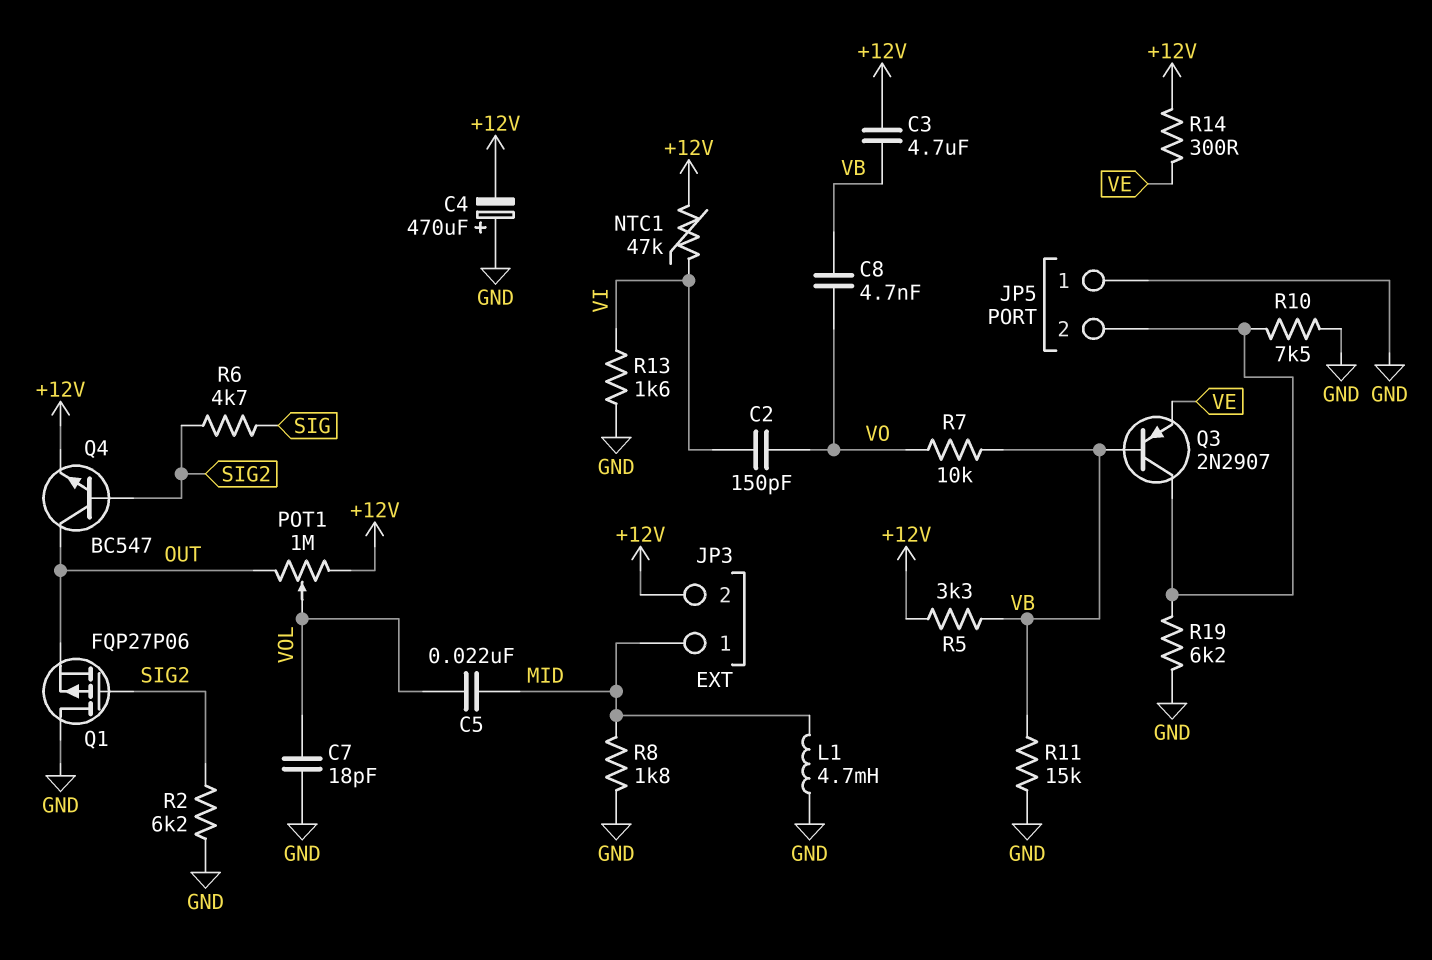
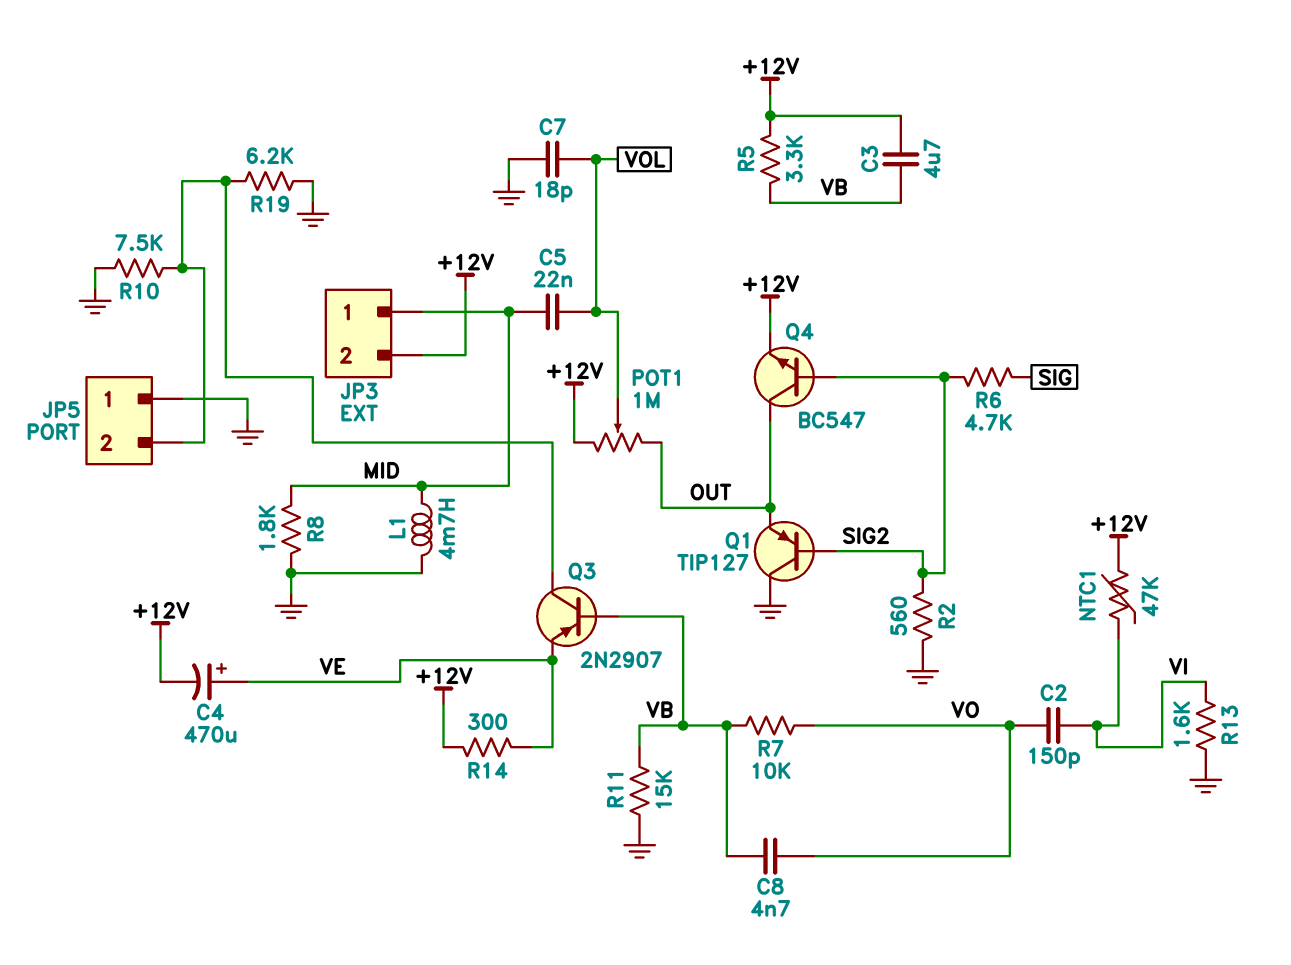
C4: 470uF (plus GND, minus +12V) -> 470uF (plus VE, minus +12V)
Q1: PMOS FQP27P06 (G SIG2, D GND, S OUT) -> PNP TIP127 (B SIG2, C GND, E OUT)
R2: 6.2k (GND, SIG2) -> 560 (GND, SIG2)

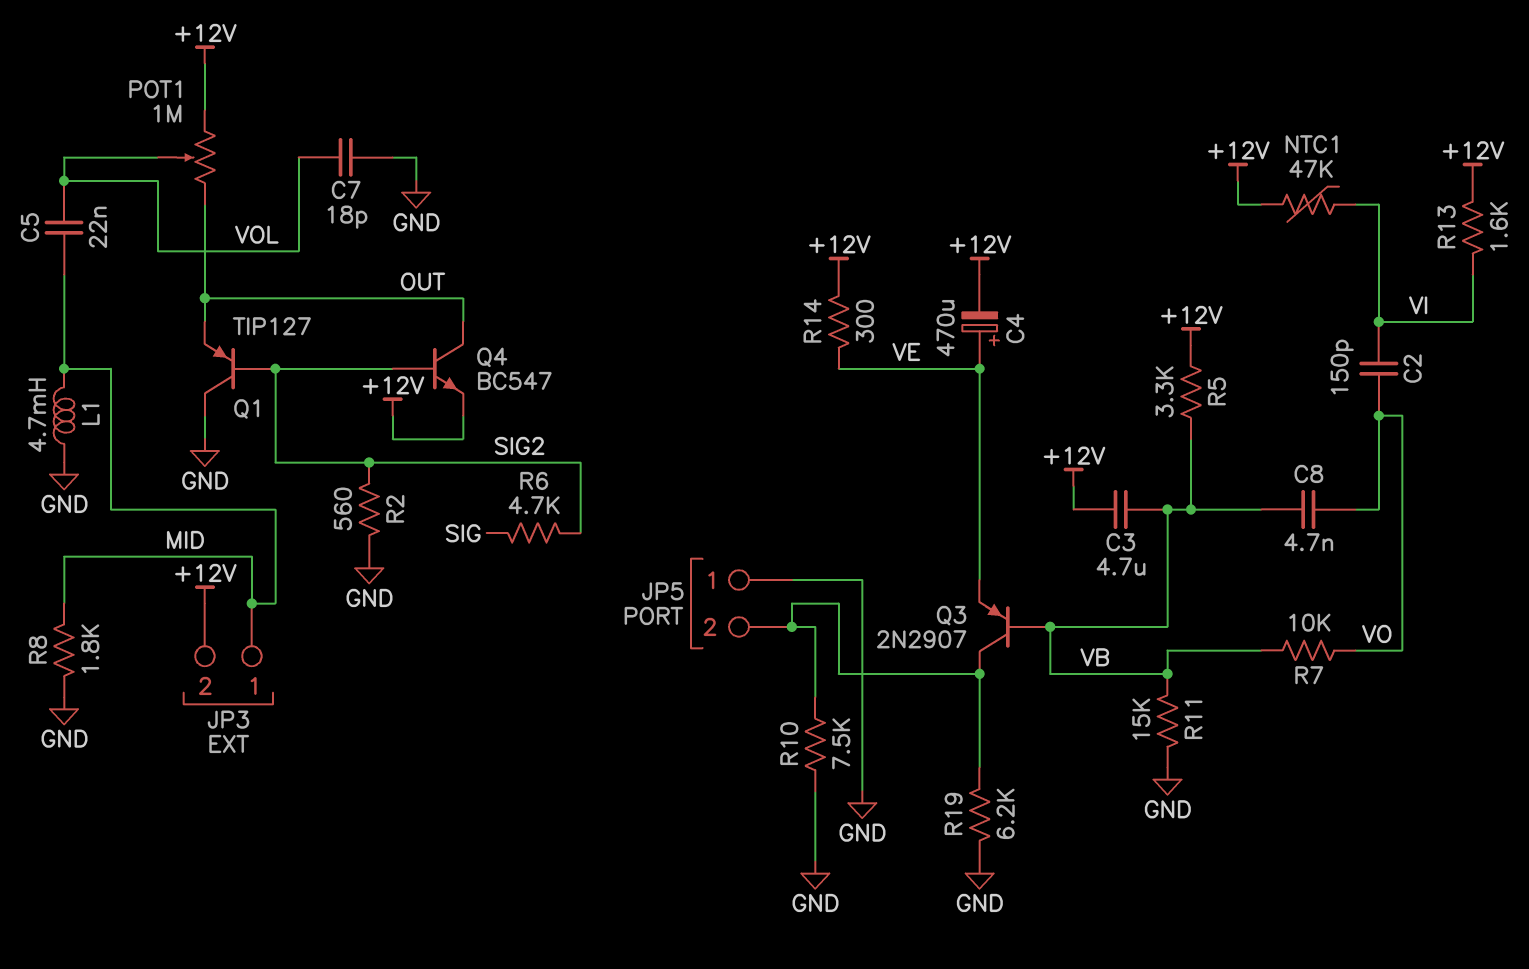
R13: 1.6k (GND, VI) -> 1.6k (+12V, VI)

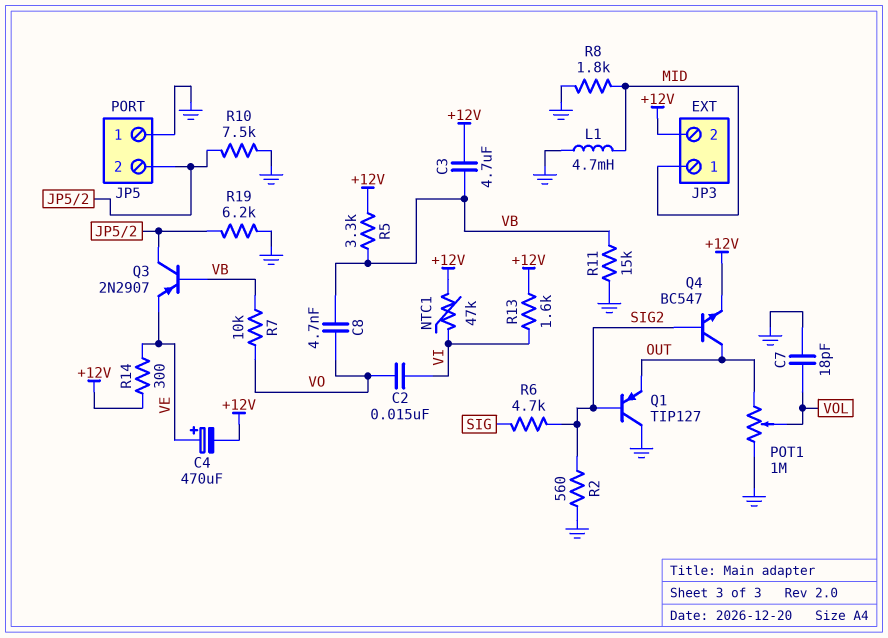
C2: 150pF (VI, VO) -> 15nF (VI, VO)
C5: 22nF (MID, VOL) -> none
POT1: 1M (+12V, OUT, wiper VOL) -> 1M (GND, OUT, wiper VOL)

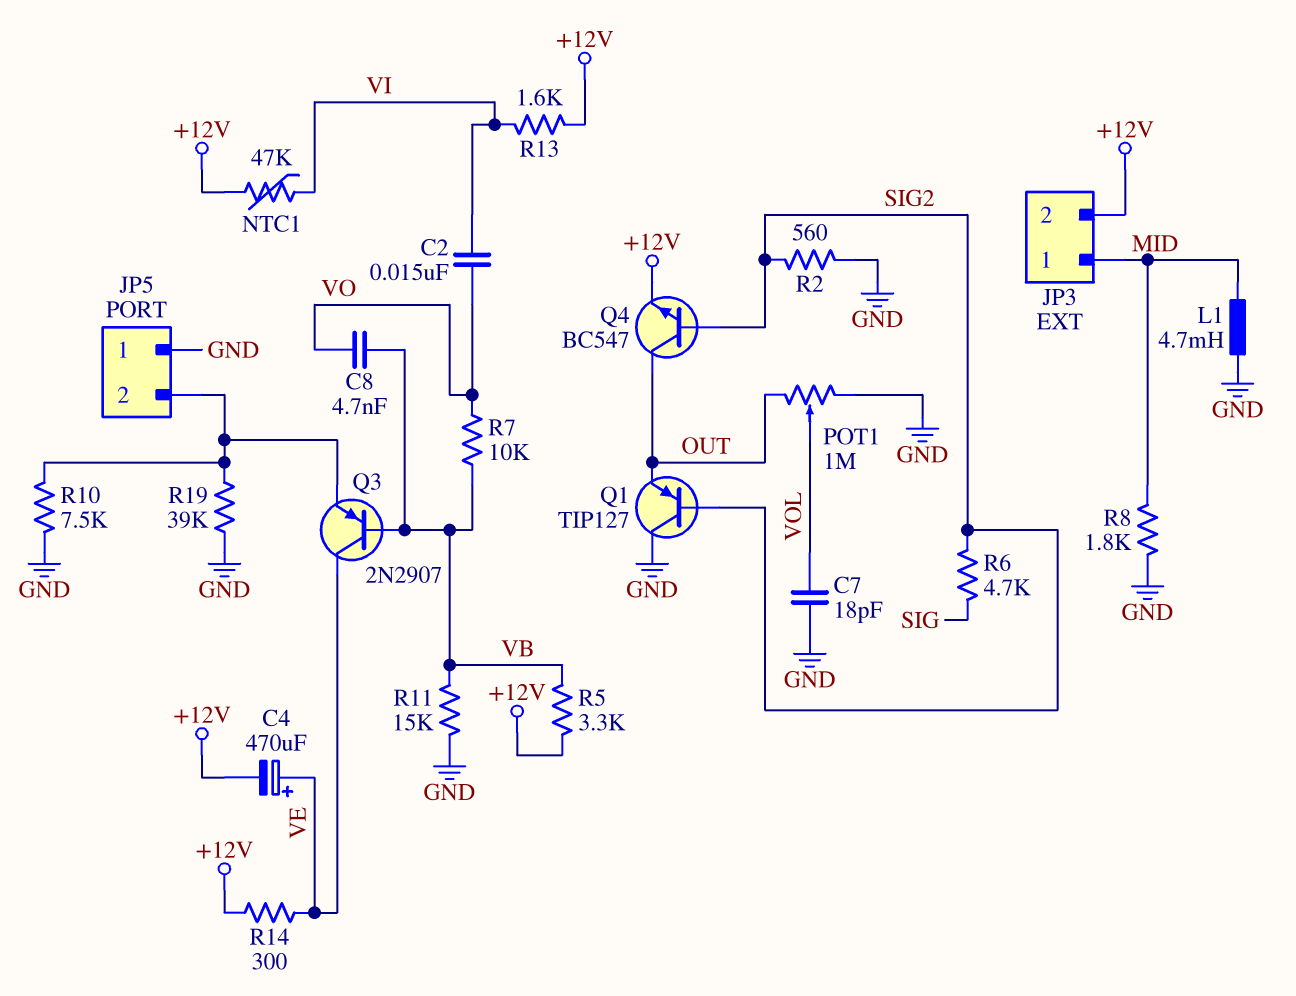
C3: 4.7uF (+12V, VB) -> none
Q3: PNP 2N2907 (B VB, C JP5/2, E VE) -> PNP 2N2907 (B VB, C VE, E JP5/2)
R19: 6.2k (GND, JP5/2) -> 39k (GND, JP5/2)

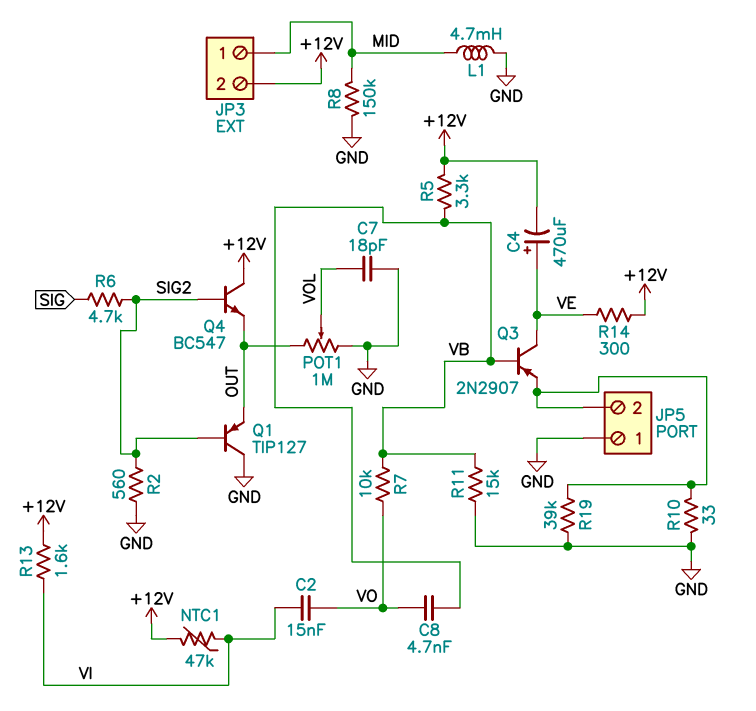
Q4: NPN BC547 (B SIG2, C OUT, E +12V) -> NPN BC547 (B SIG2, C +12V, E OUT)
R8: 1.8k (GND, MID) -> 150k (GND, MID)
R10: 7.5k (GND, JP5/2) -> 33 (GND, JP5/2)

